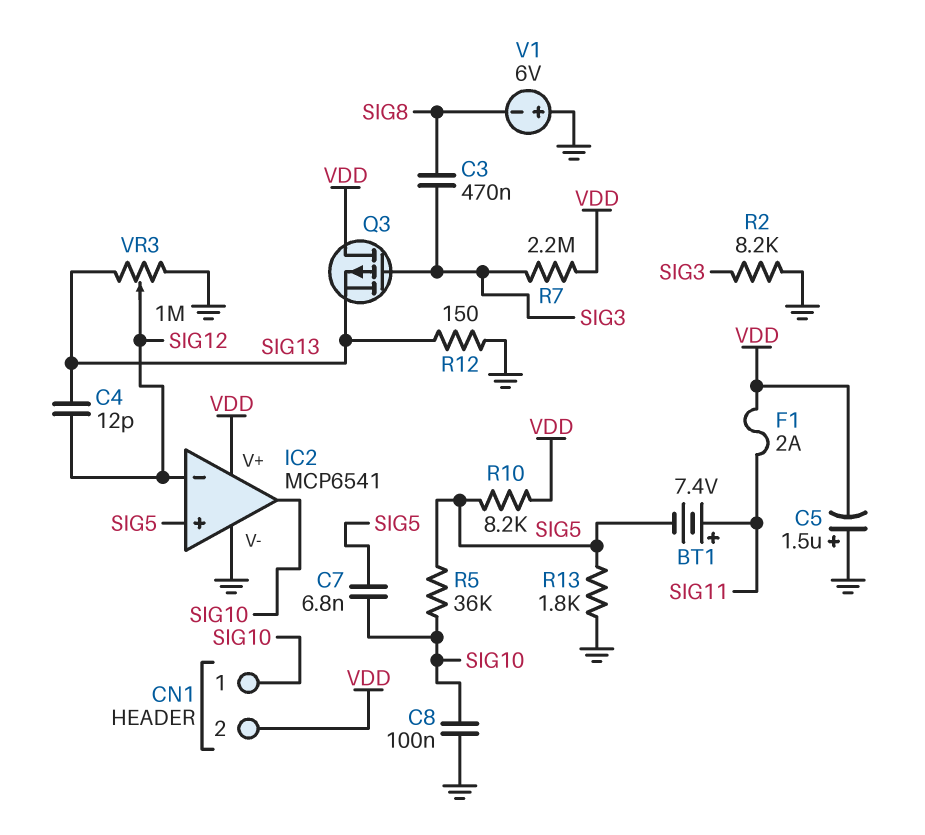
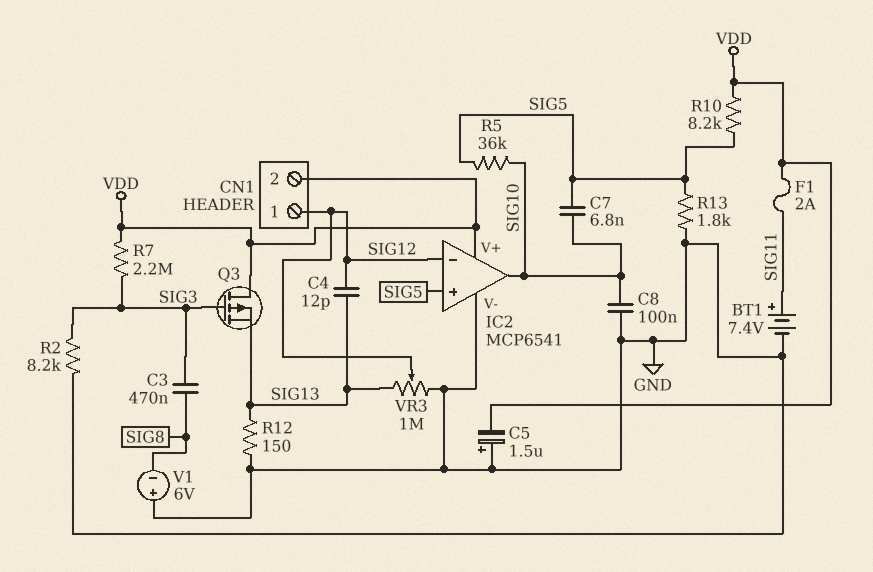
BT1: 7.4V (plus SIG11, minus SIG5) -> 7.4V (plus SIG11, minus GND)
CN1 pin 1: SIG10 -> SIG12

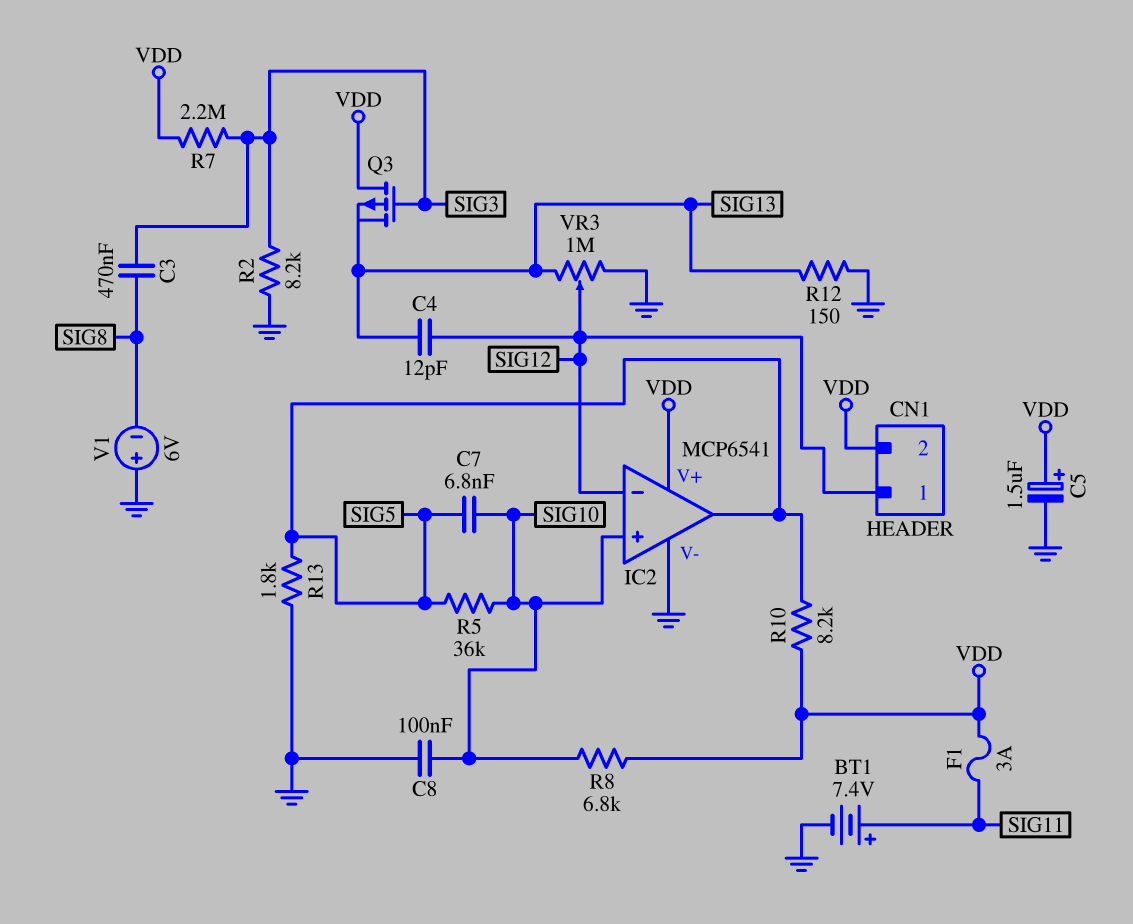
C5: 1.5uF (plus GND, minus VDD) -> 1.5uF (plus VDD, minus GND)
F1: 2A (SIG11, VDD) -> 3A (SIG11, VDD)
IC2 pin in+: SIG5 -> SIG10
IC2 pin out: SIG10 -> SIG5
R8: none -> 6.8k (SIG10, VDD)

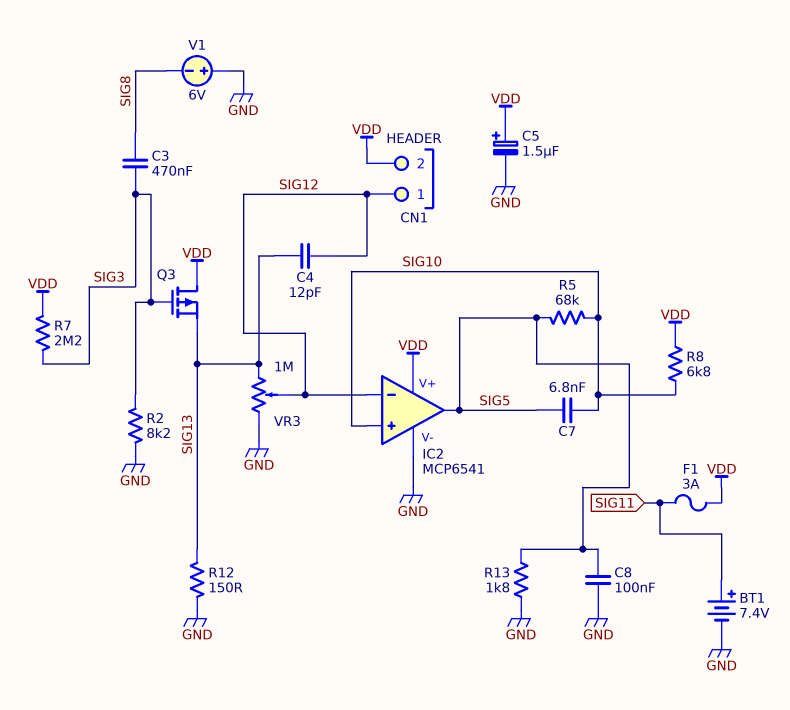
C8: 100nF (GND, SIG10) -> 100nF (GND, SIG5)
R5: 36k (SIG5, SIG10) -> 68k (SIG5, SIG10)
R10: 8.2k (SIG5, VDD) -> none

